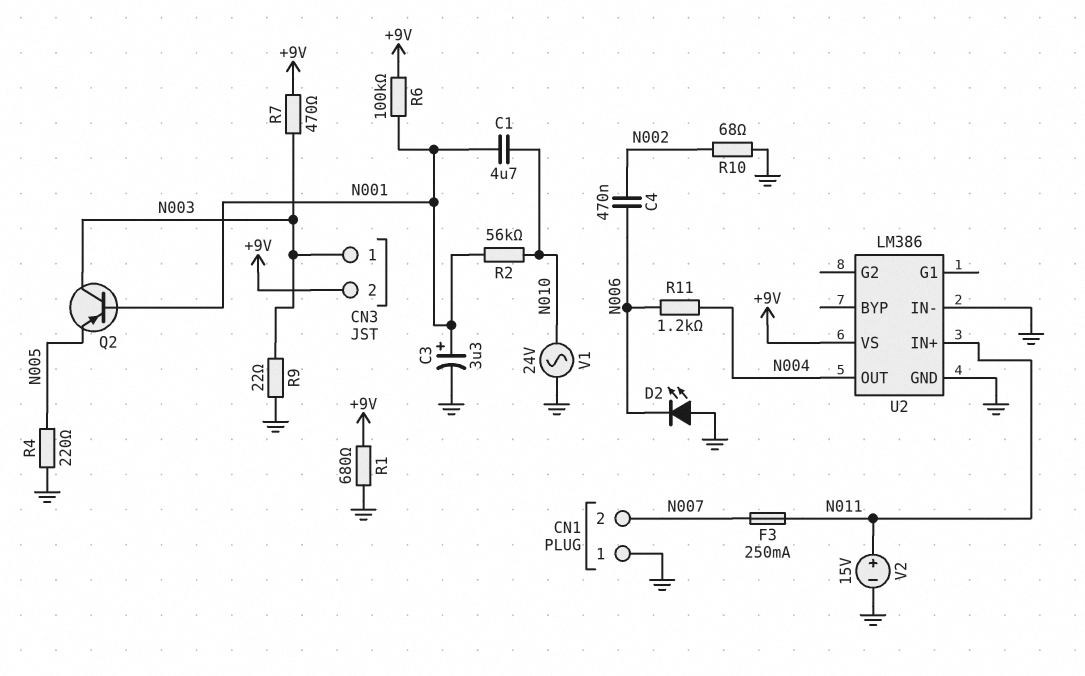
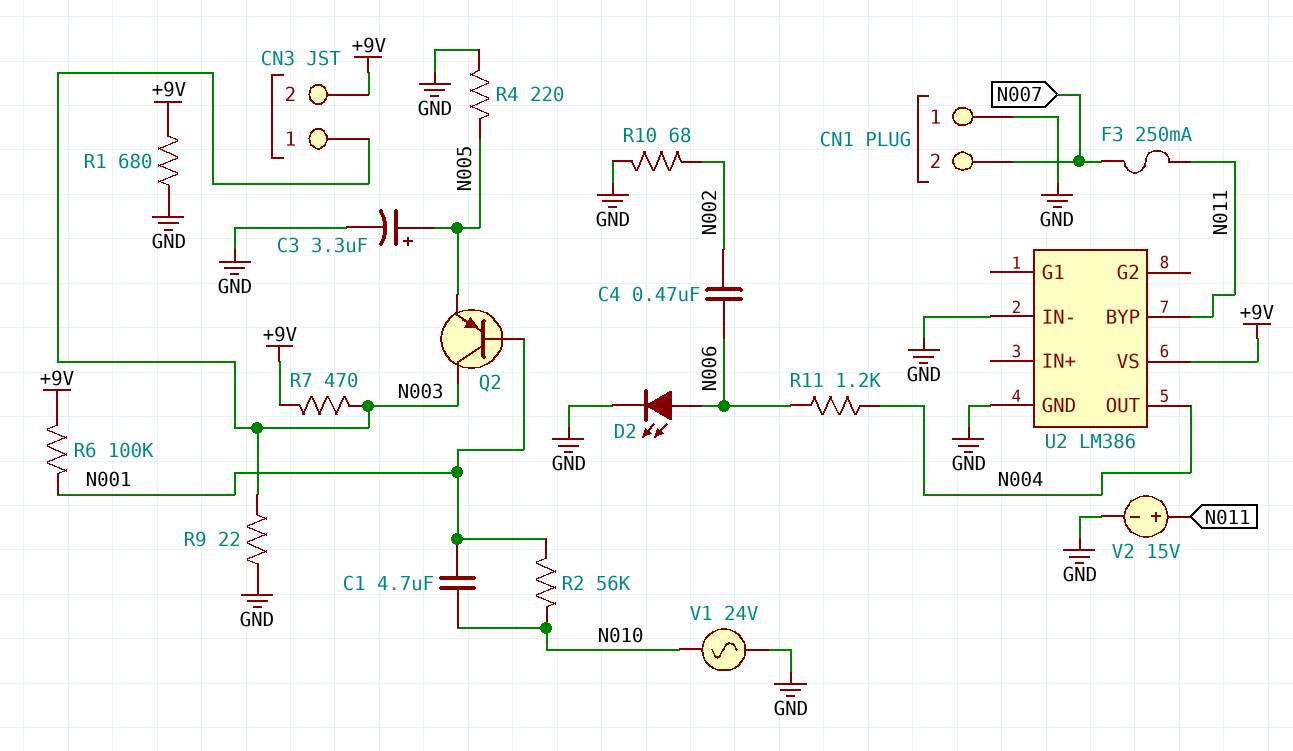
C3: 3.3uF (plus N001, minus GND) -> 3.3uF (plus N005, minus GND)
D2: LED (A GND, K N006) -> LED (A N006, K GND)
U2 pin BYP: none -> N011
U2 pin IN+: N011 -> none

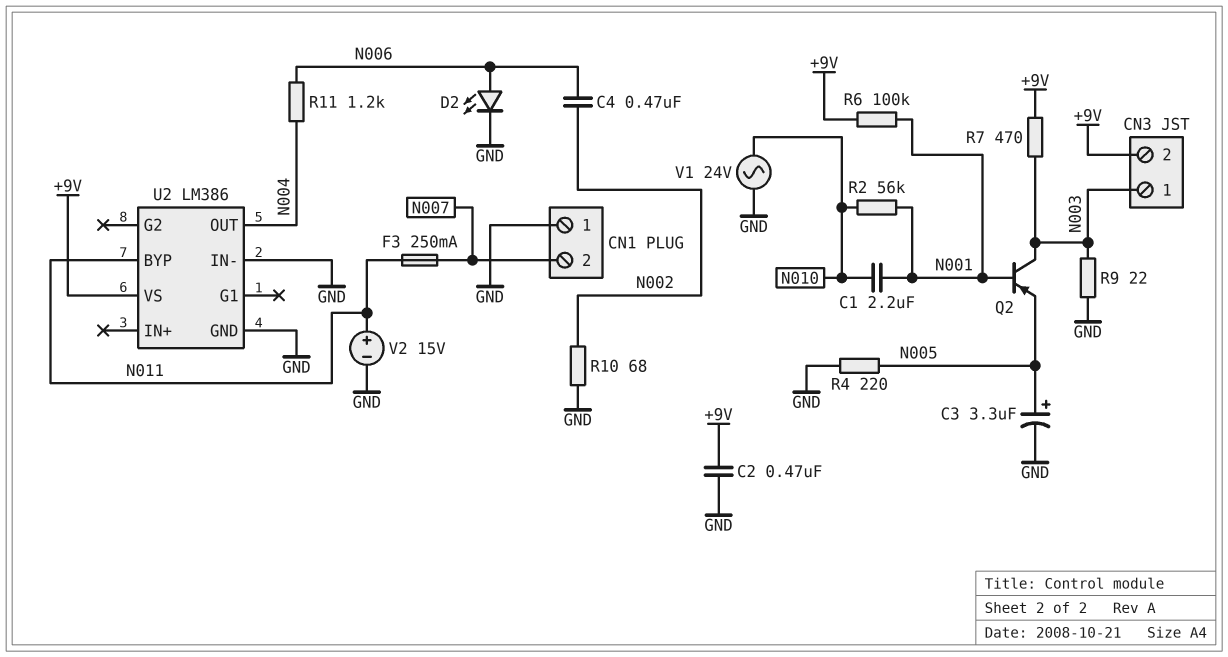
C1: 4.7uF (N001, N010) -> 2.2uF (N001, N010)
C2: none -> 470nF (+9V, GND)
R1: 680 (+9V, GND) -> none

